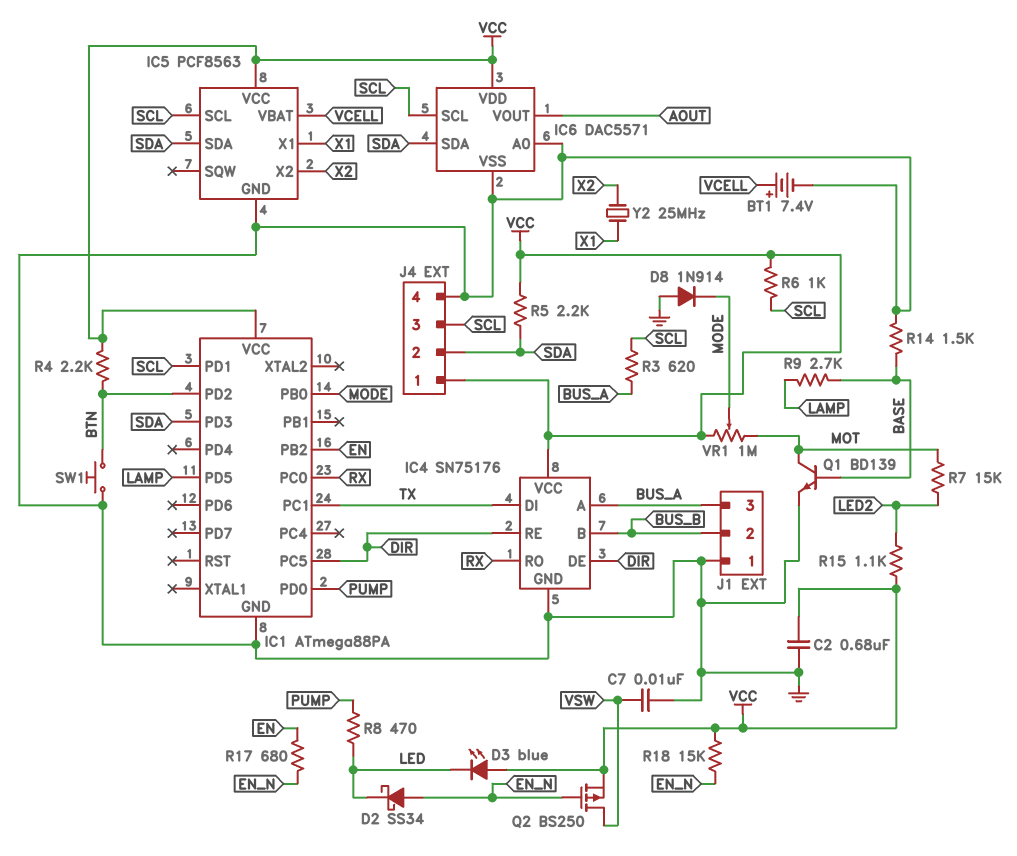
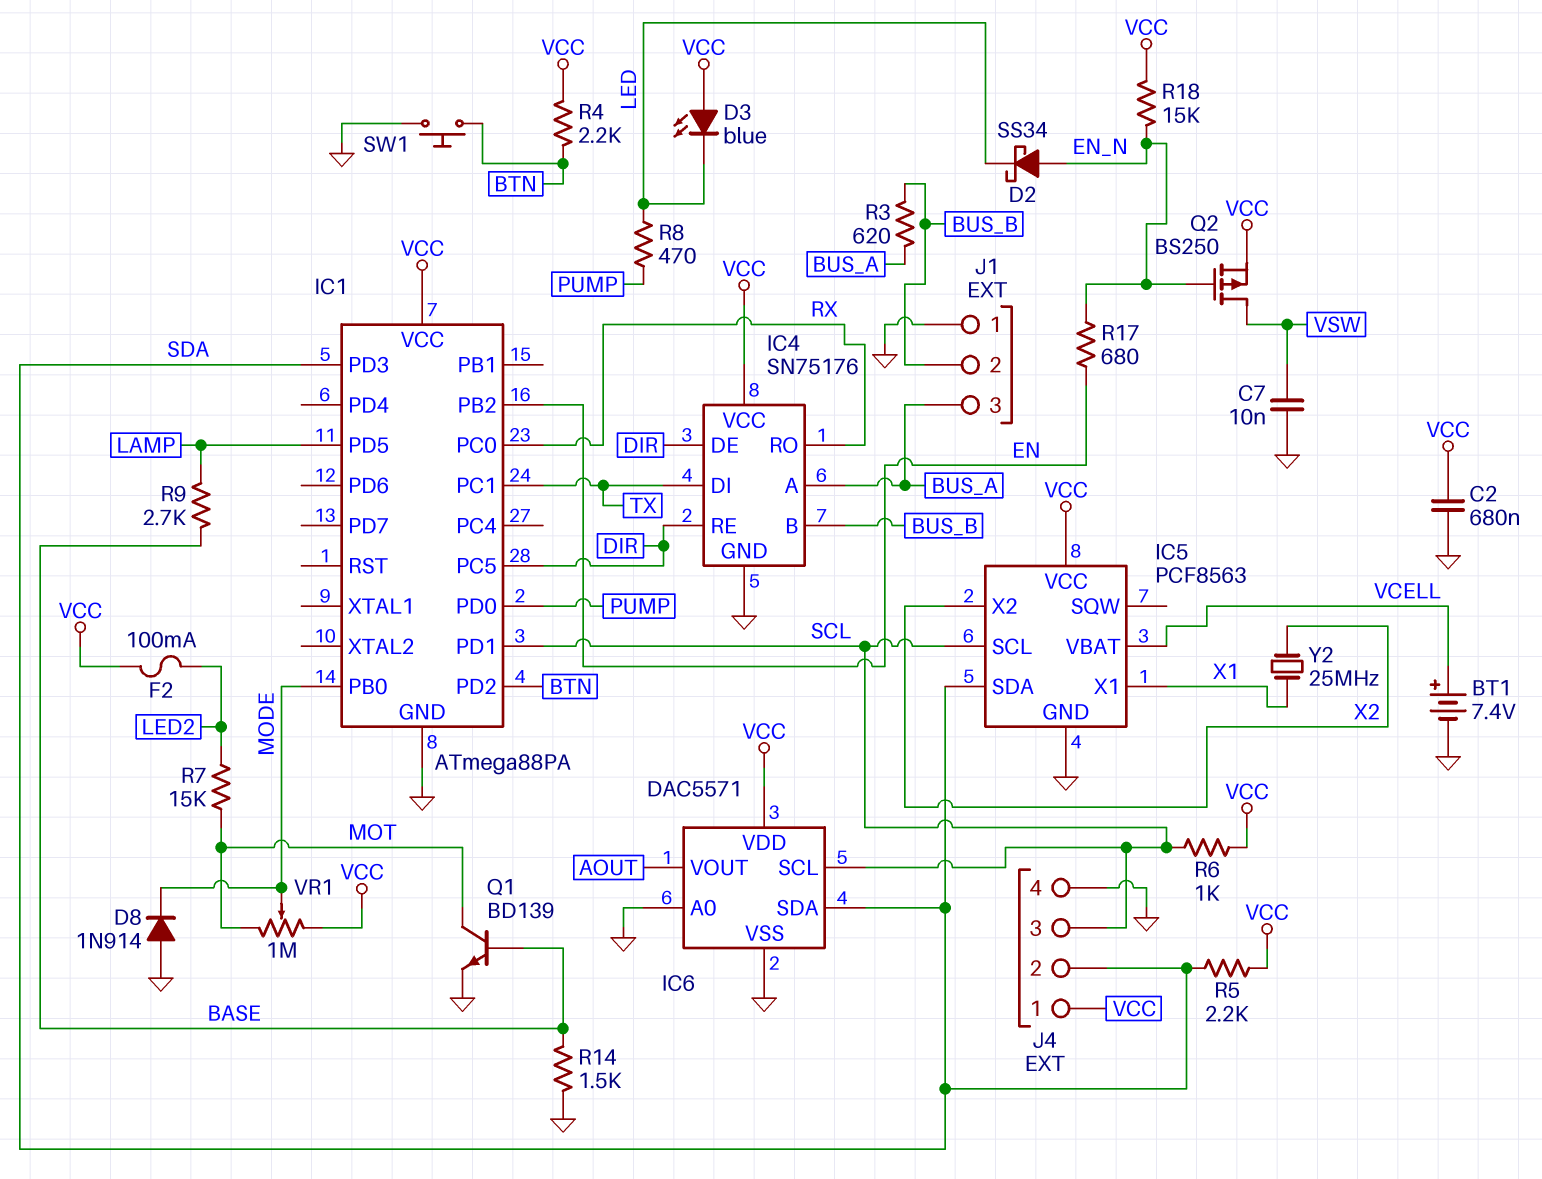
F2: none -> 100mA (LED2, VCC)
R3: 620 (BUS_A, SCL) -> 620 (BUS_A, BUS_B)
R15: 1.1k (LED2, VCC) -> none

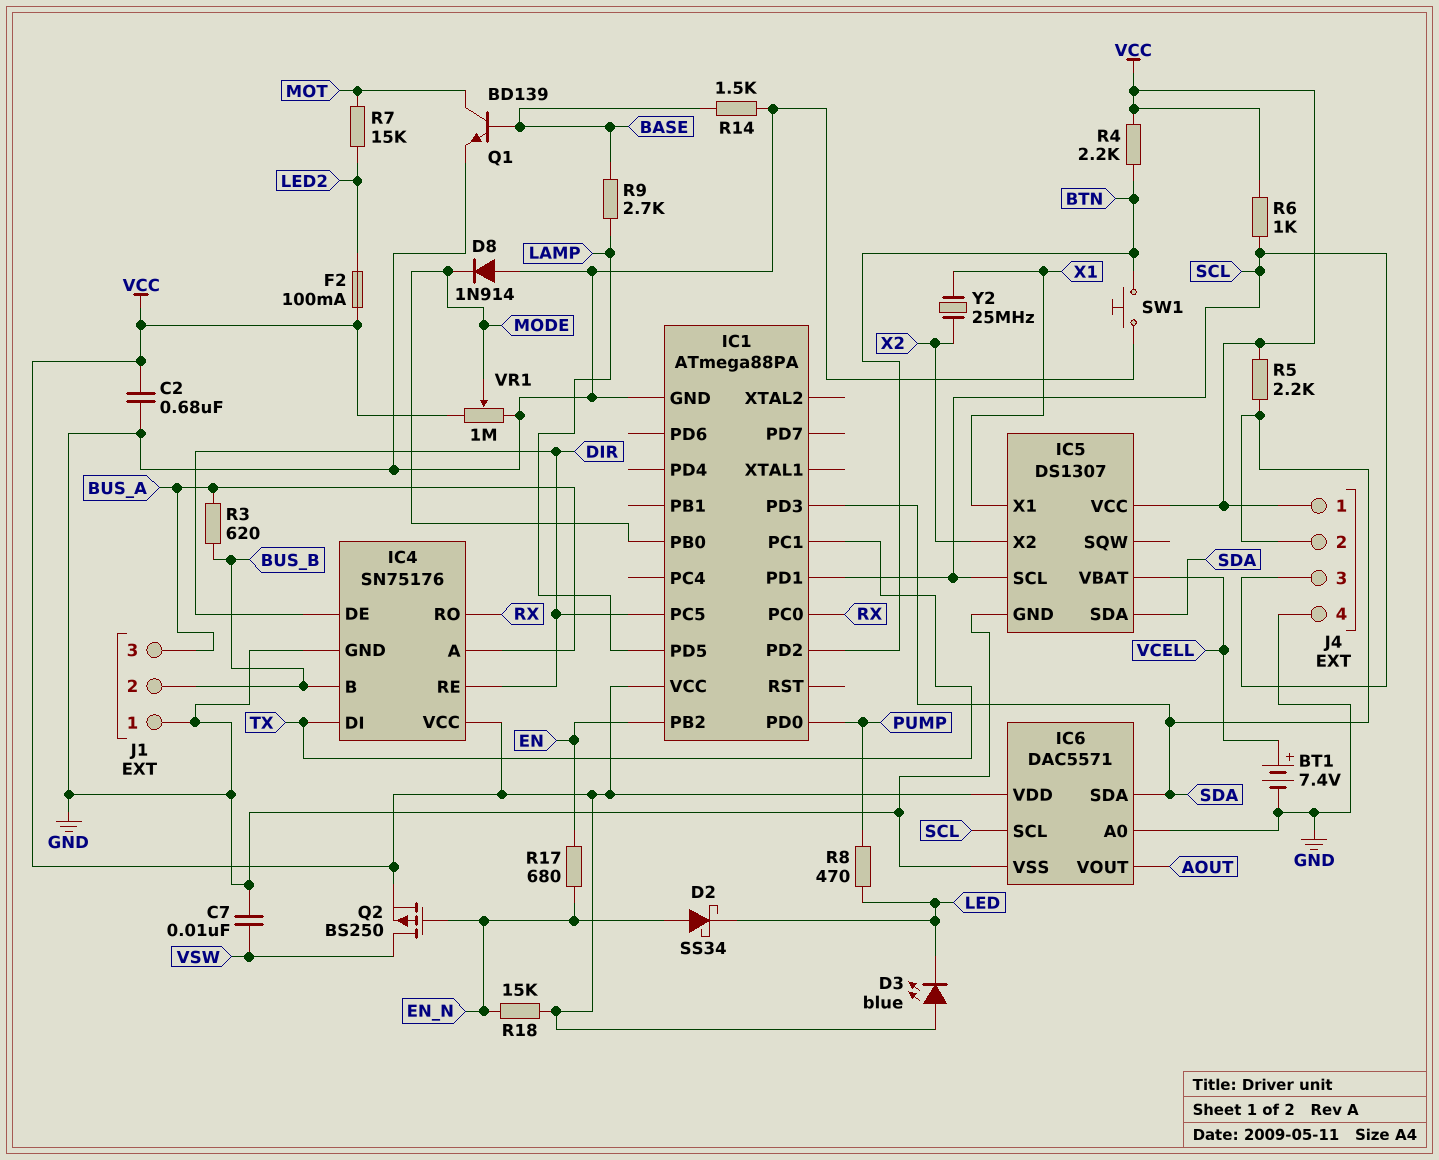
IC5: PCF8563 -> DS1307
VR1: 1M (MOT, VCC, wiper MODE) -> 1M (GND, VCC, wiper MODE)

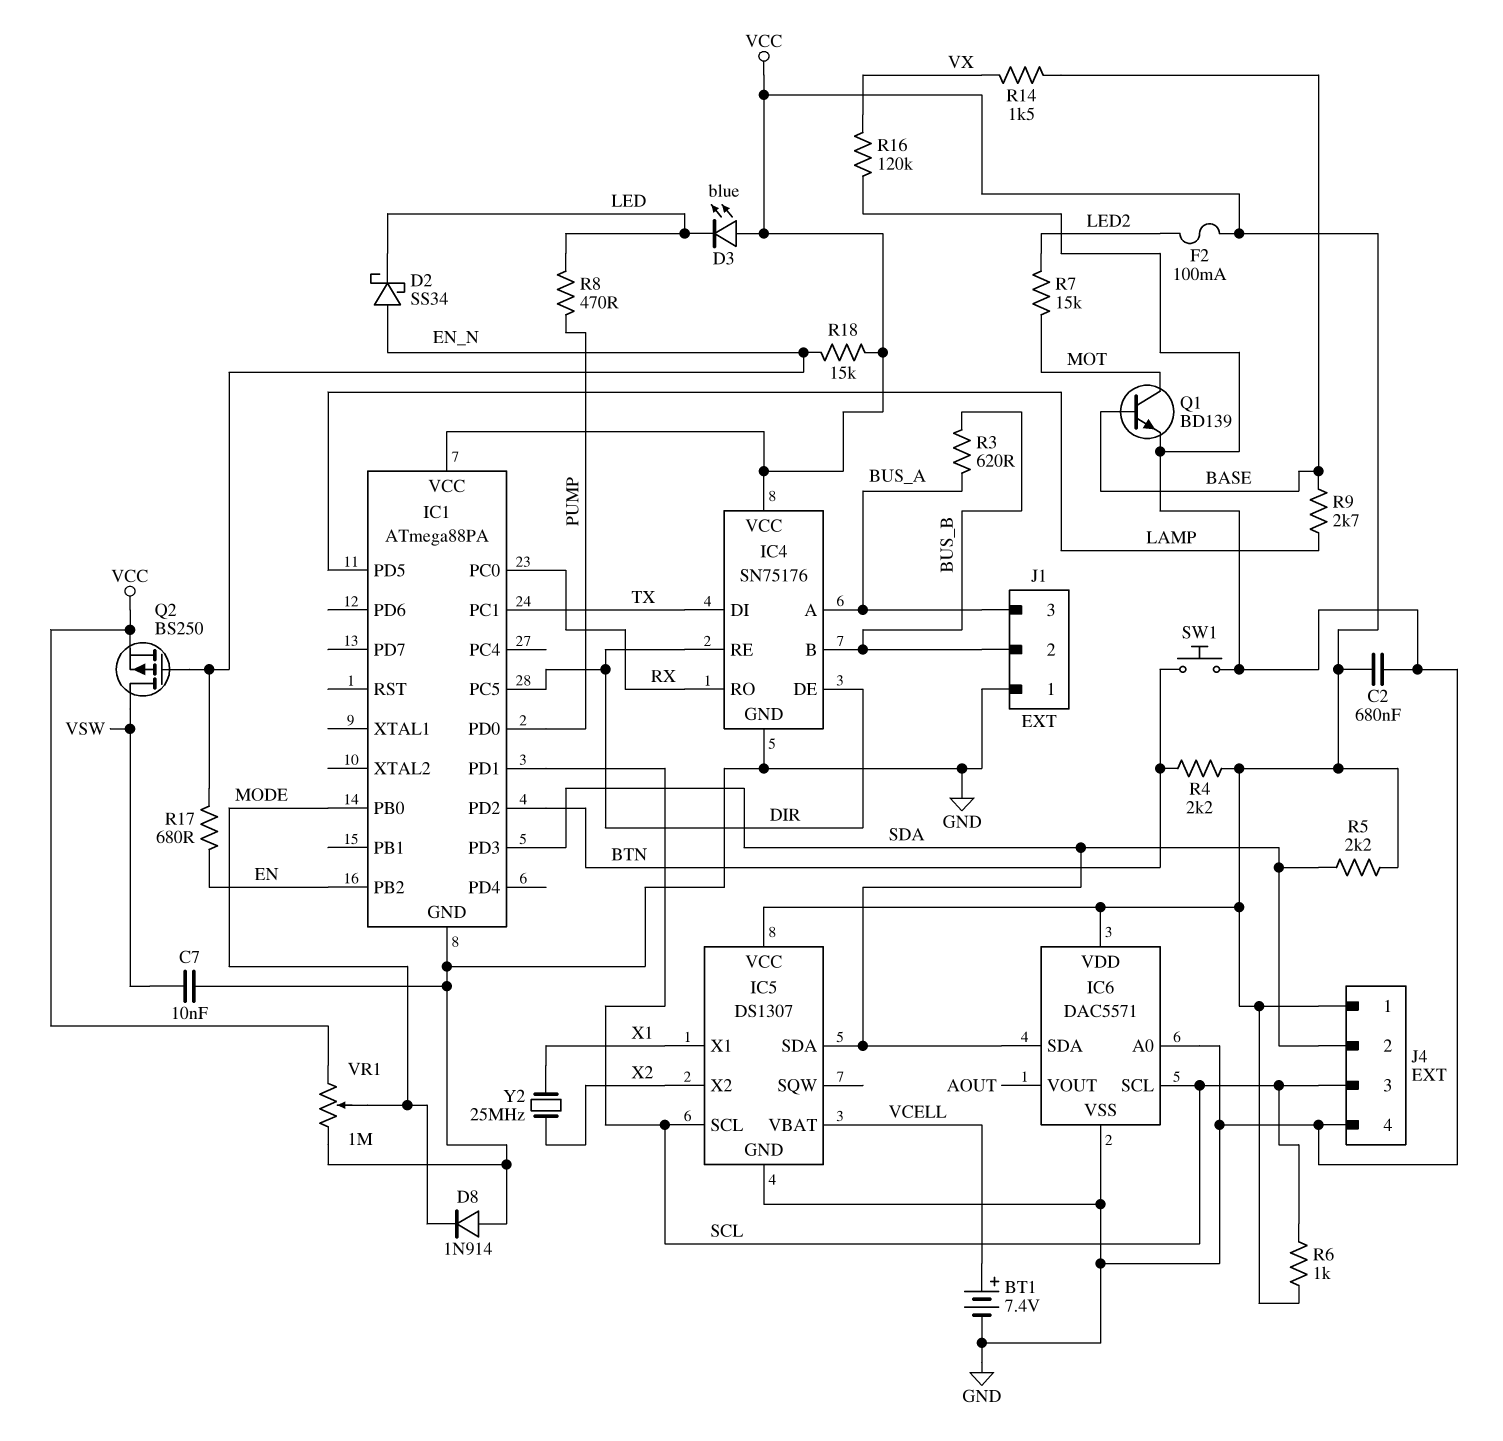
R14: 1.5k (BASE, GND) -> 1.5k (BASE, VX)
R16: none -> 120k (GND, VX)

